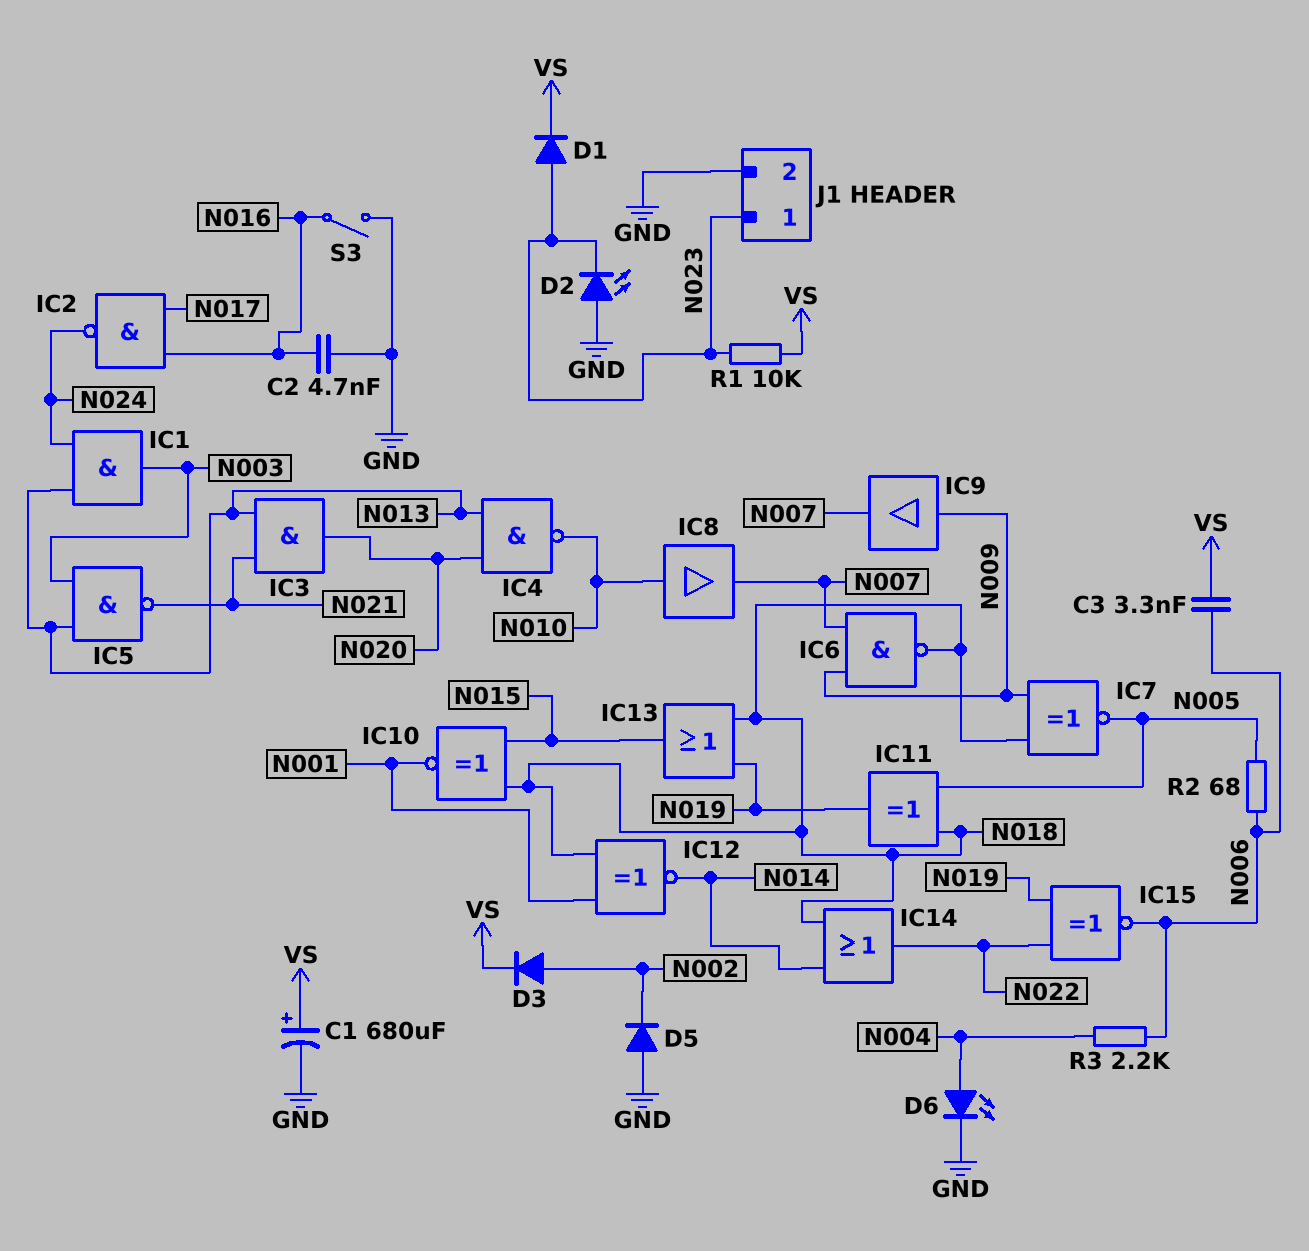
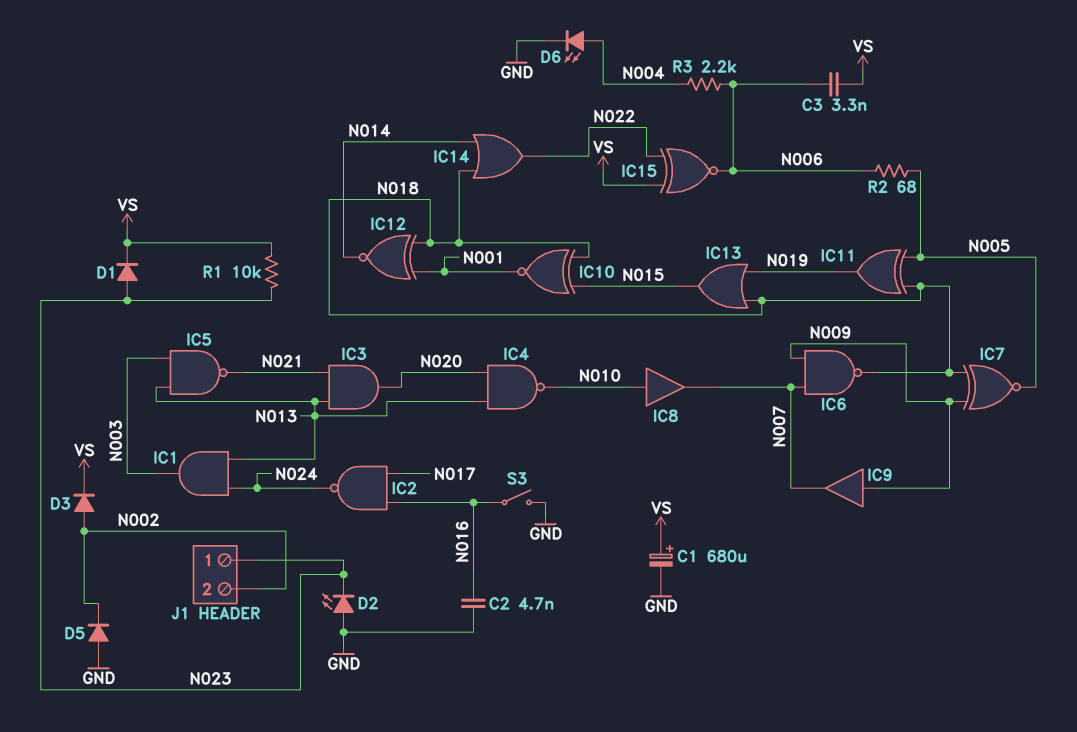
IC15: XNOR (in N019, in N022, out N006) -> XNOR (in N022, in VS, out N006)
J1 pin 2: GND -> N002

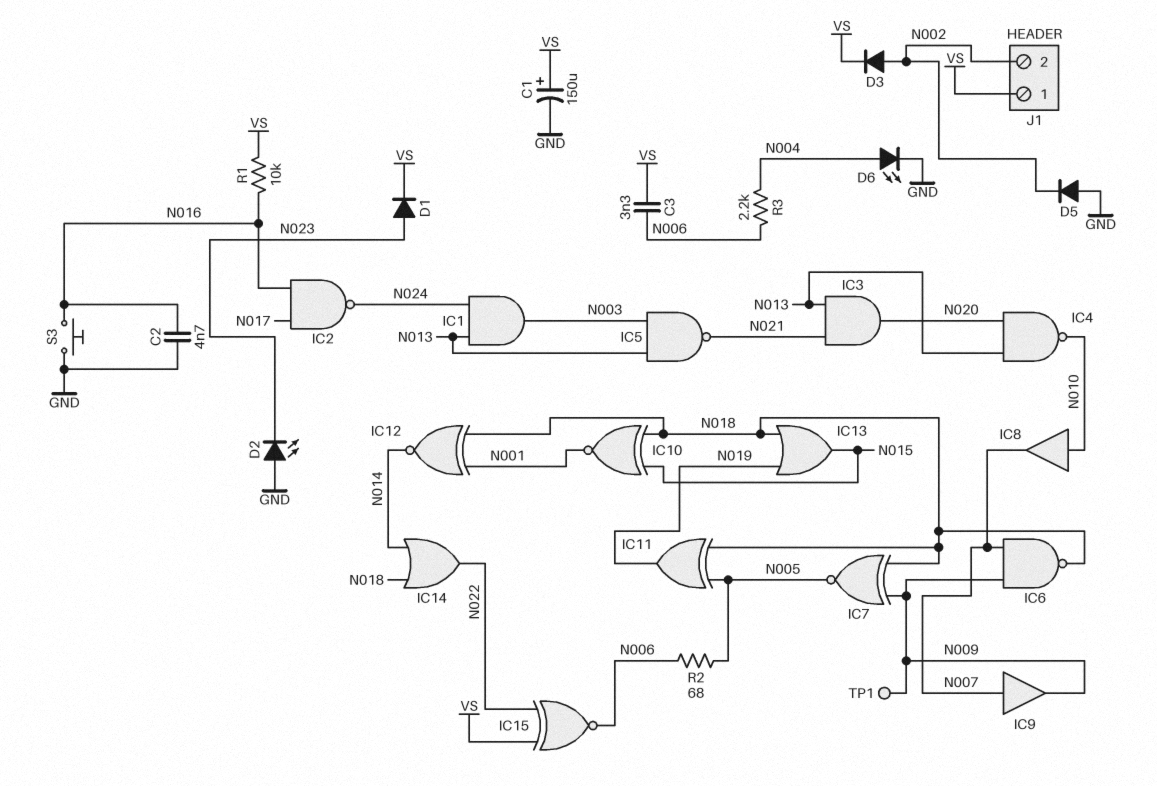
C1: 680uF (plus VS, minus GND) -> 150uF (plus VS, minus GND)
IC9: buffer (in N009, out N007) -> buffer (in N007, out N009)
J1 pin 1: N023 -> VS
R1: 10k (N023, VS) -> 10k (N016, VS)
S3: switch (GND, N016) -> button (GND, N016)
TP1: none -> test point (N009)

